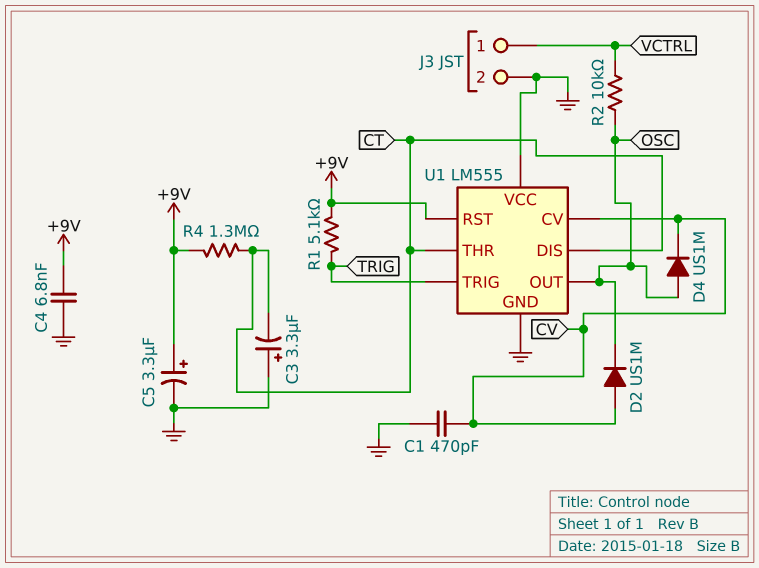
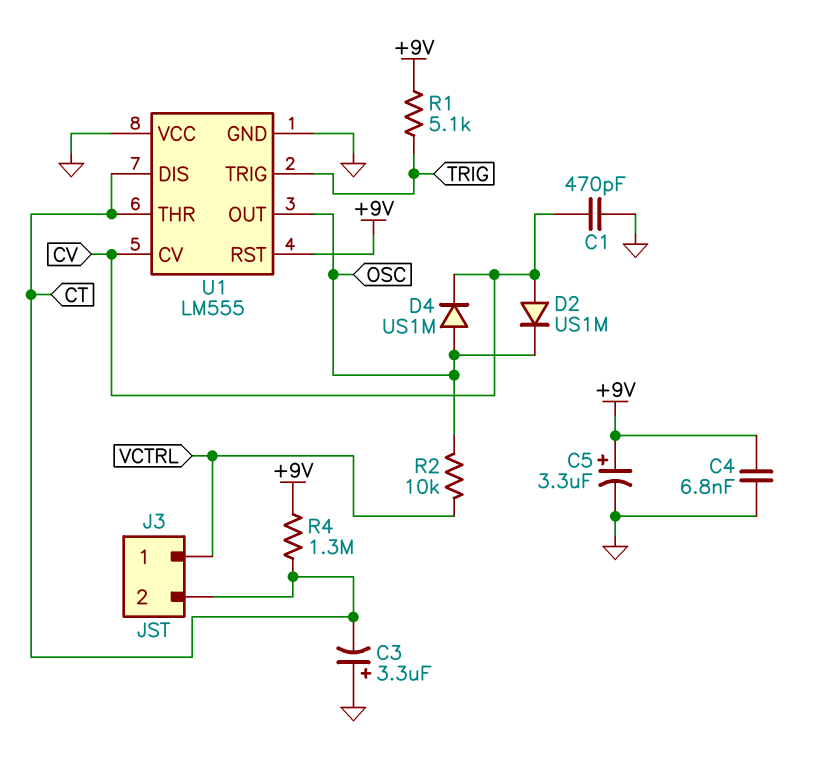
J3 pin 2: GND -> CT

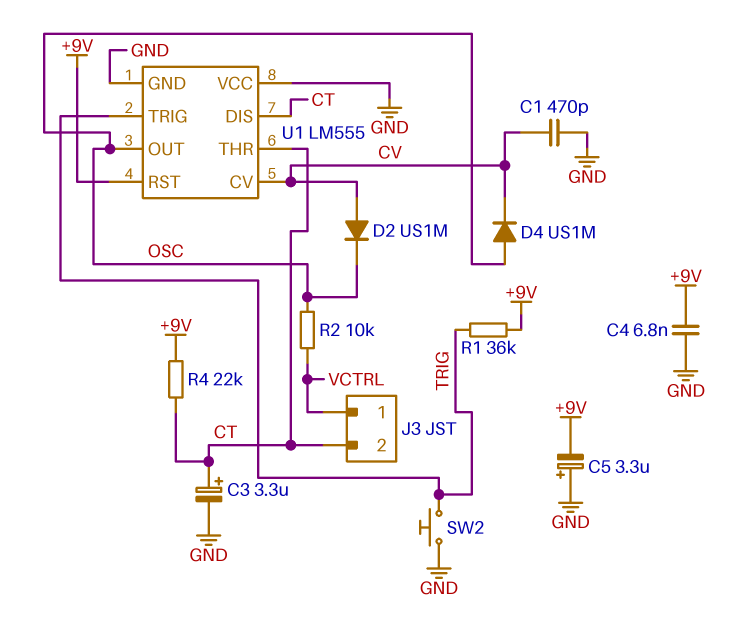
C3: 3.3uF (plus GND, minus CT) -> 3.3uF (plus CT, minus GND)
C5: 3.3uF (plus +9V, minus GND) -> 3.3uF (plus GND, minus +9V)
R1: 5.1k (+9V, TRIG) -> 36k (+9V, TRIG)
R4: 1.3M (+9V, CT) -> 22k (+9V, CT)
SW2: none -> button (GND, TRIG)

